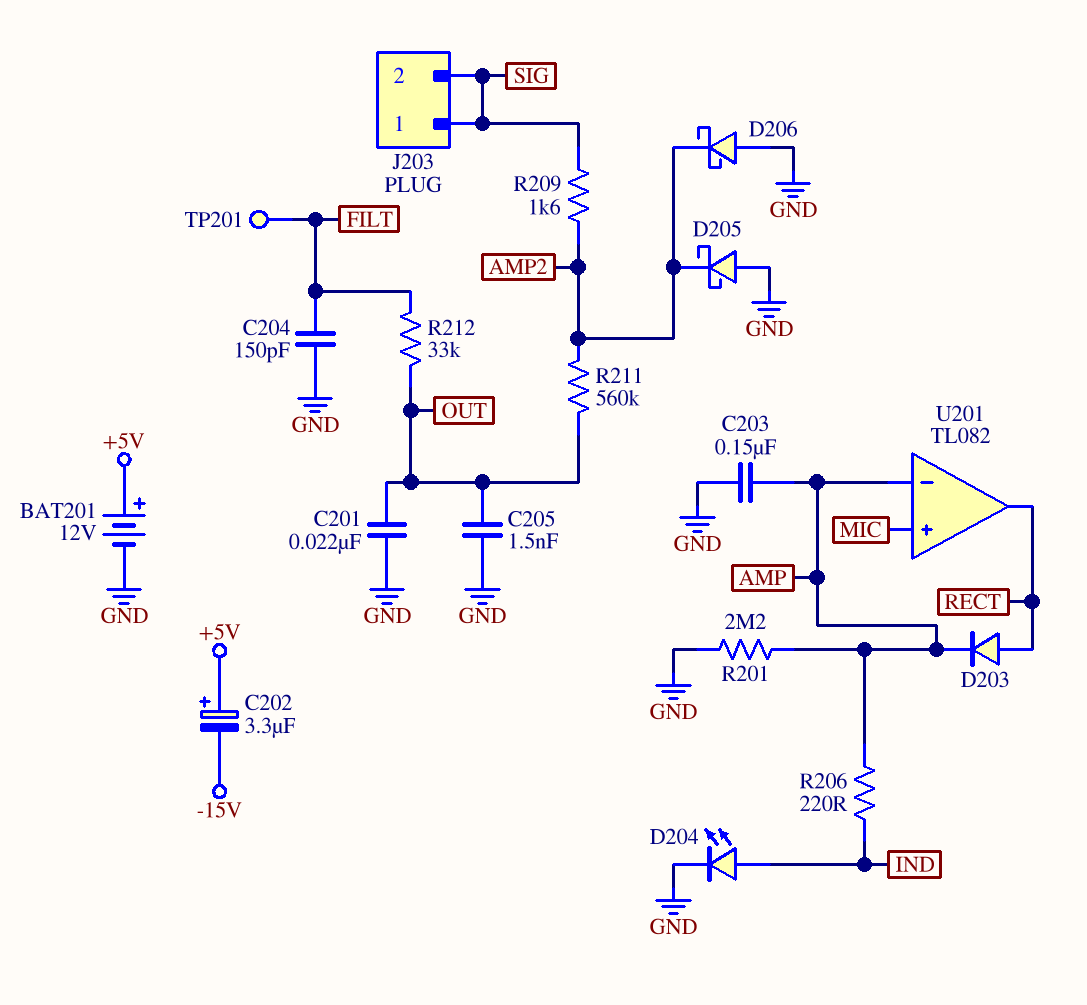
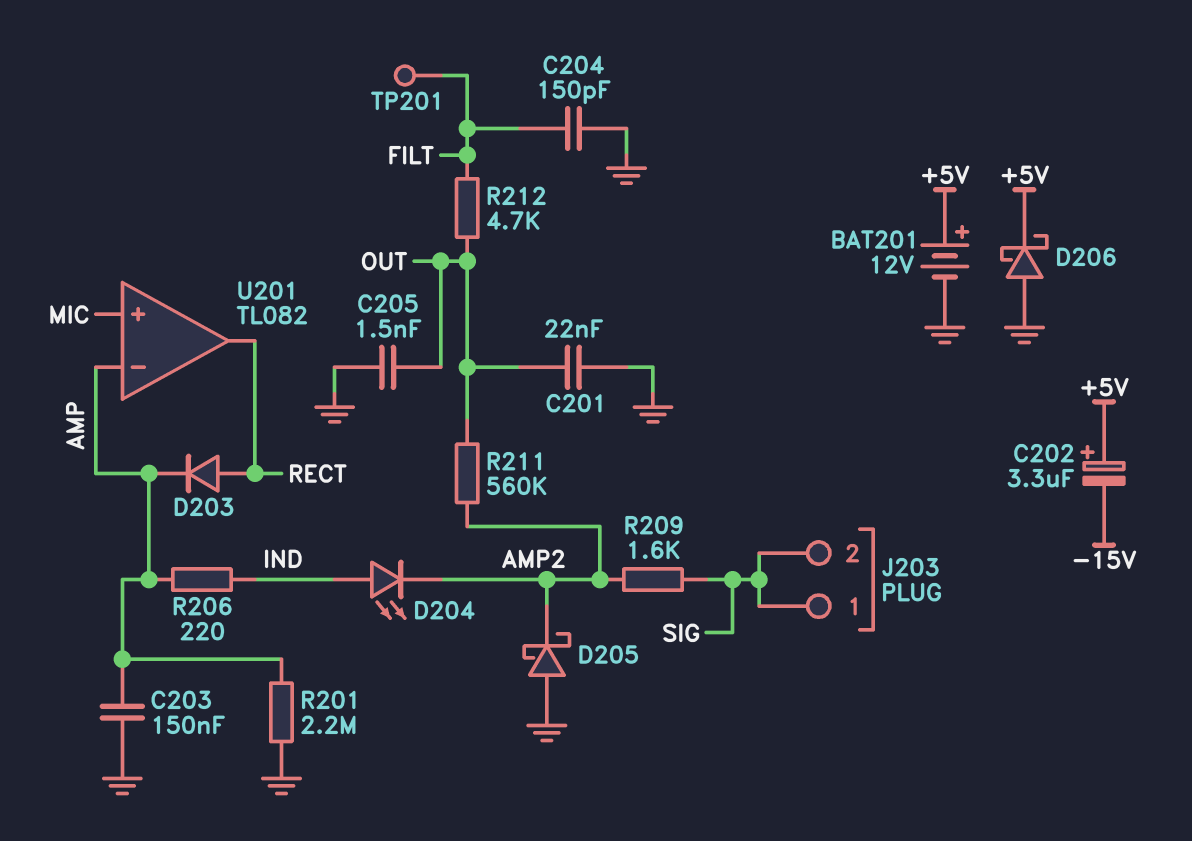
D204: LED (A IND, K GND) -> LED (A IND, K AMP2)
D206: schottky (A GND, K AMP2) -> schottky (A GND, K +5V)
R212: 33k (FILT, OUT) -> 4.7k (FILT, OUT)

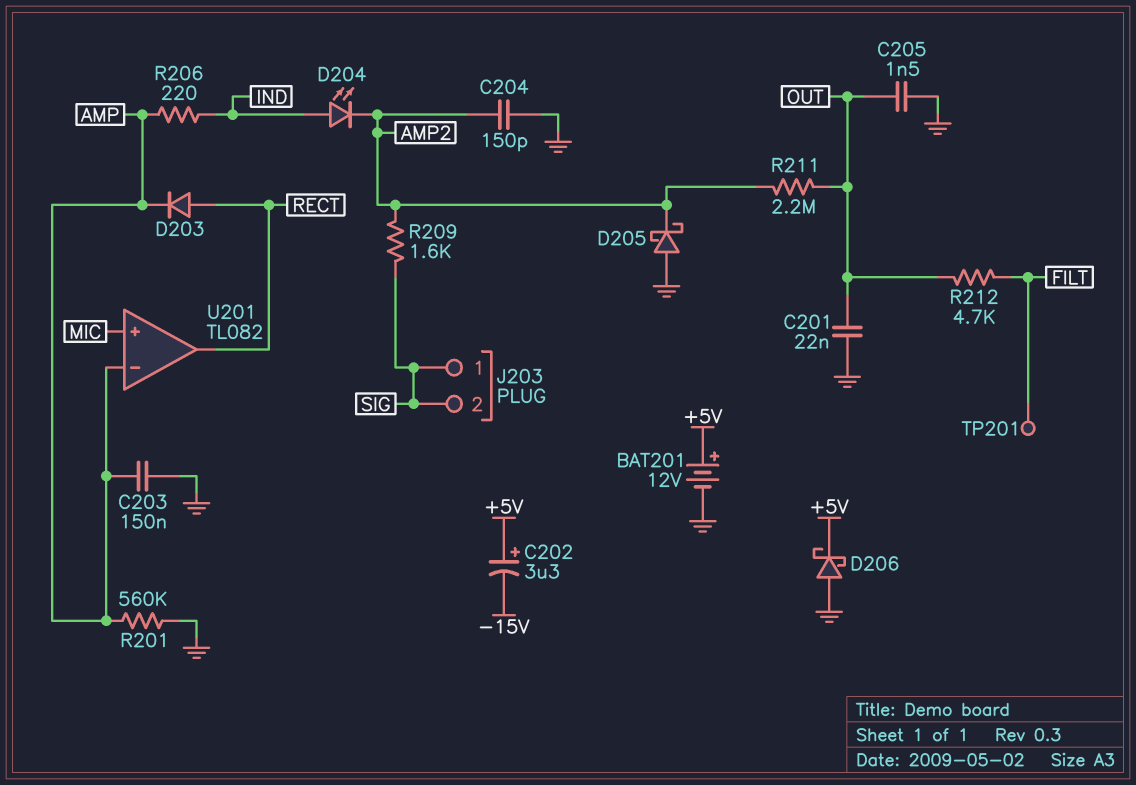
C204: 150pF (FILT, GND) -> 150pF (AMP2, GND)
R201: 2.2M (AMP, GND) -> 560k (AMP, GND)
R211: 560k (AMP2, OUT) -> 2.2M (AMP2, OUT)

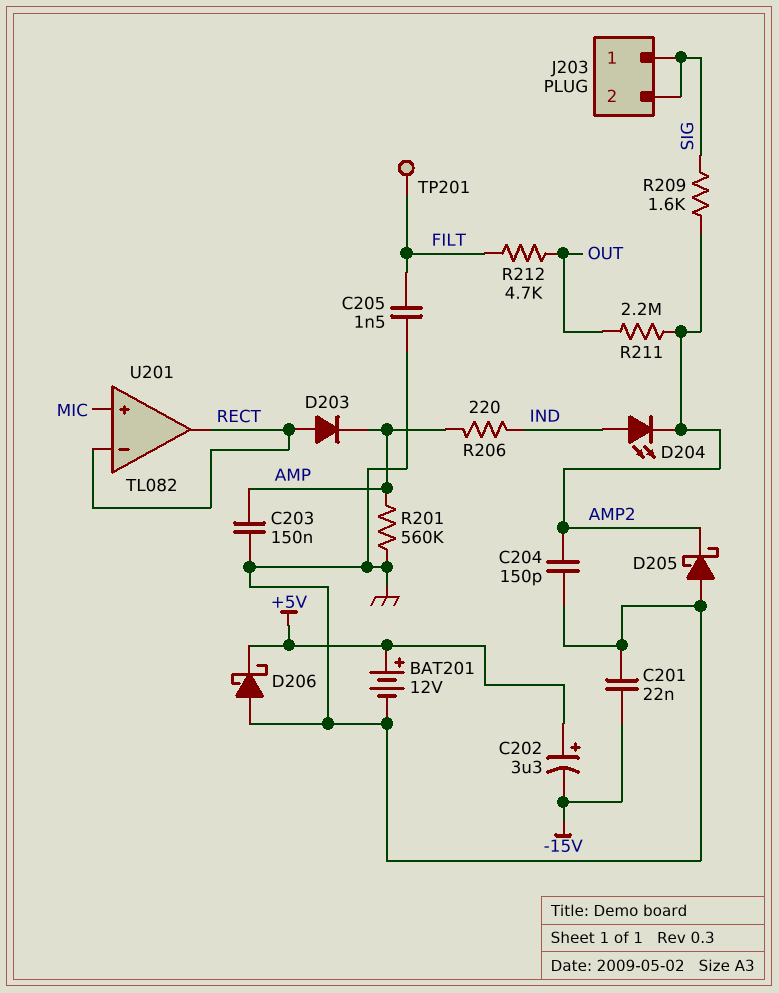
C201: 22nF (GND, OUT) -> 22nF (-15V, GND)
C205: 1.5nF (GND, OUT) -> 1.5nF (FILT, GND)
U201 pin in-: AMP -> RECT

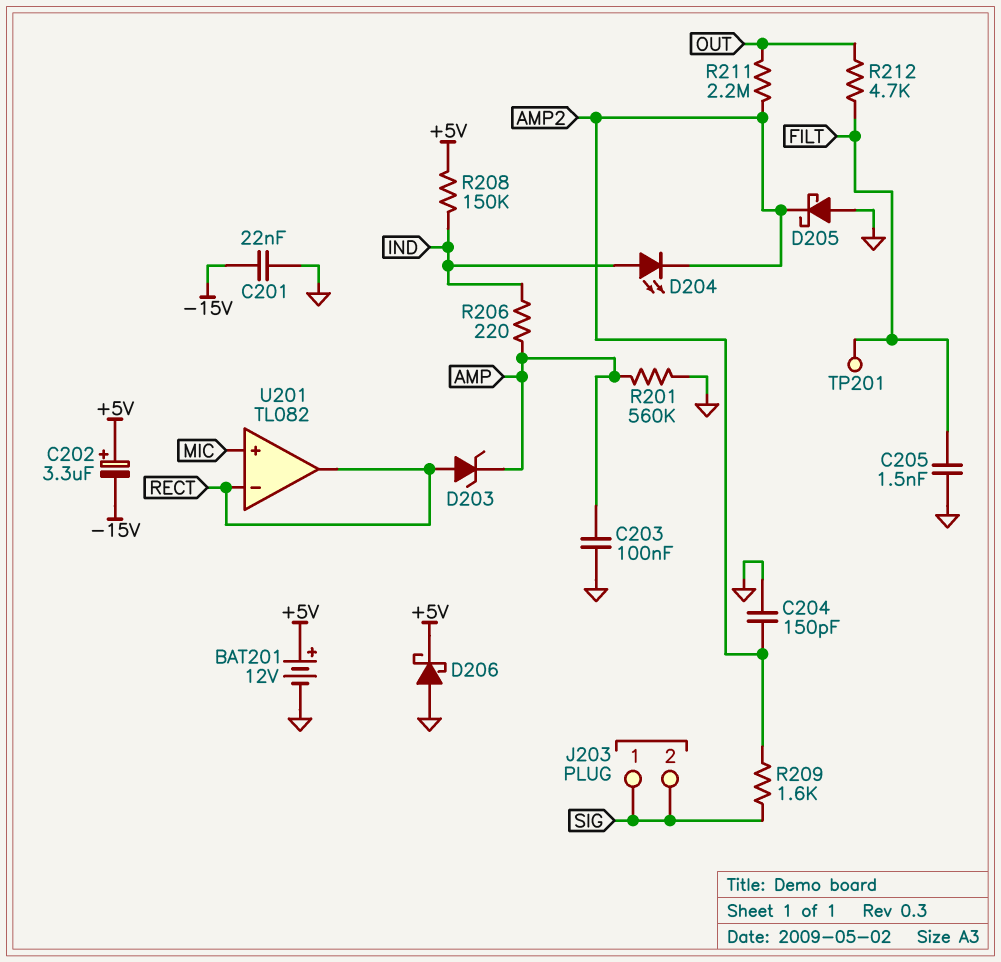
C203: 150nF (AMP, GND) -> 100nF (AMP, GND)
D203: diode (A RECT, K AMP) -> zener (A RECT, K AMP)
R208: none -> 150k (+5V, IND)

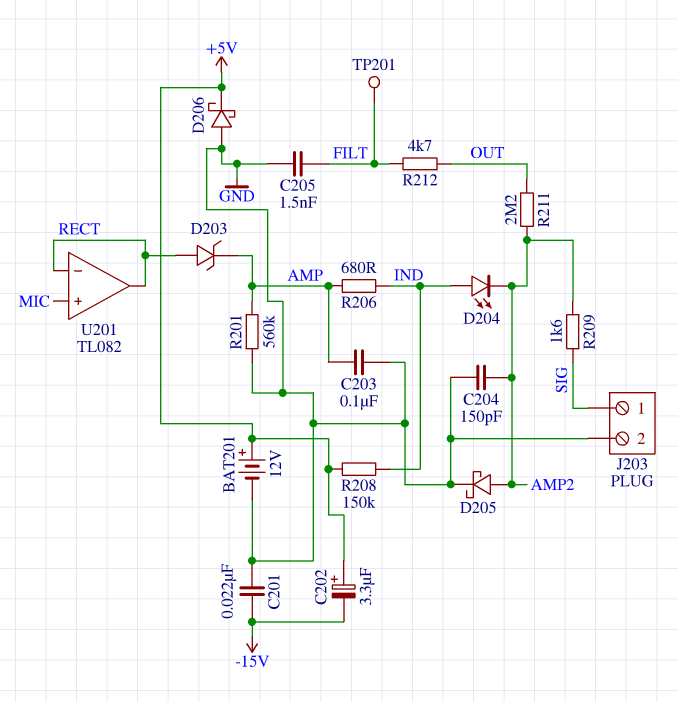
D205: schottky (A GND, K AMP2) -> schottky (A AMP2, K GND)
J203 pin 2: SIG -> GND
R206: 220 (AMP, IND) -> 680 (AMP, IND)

